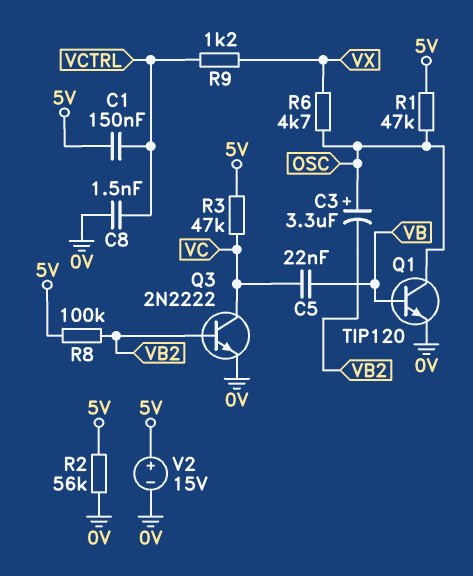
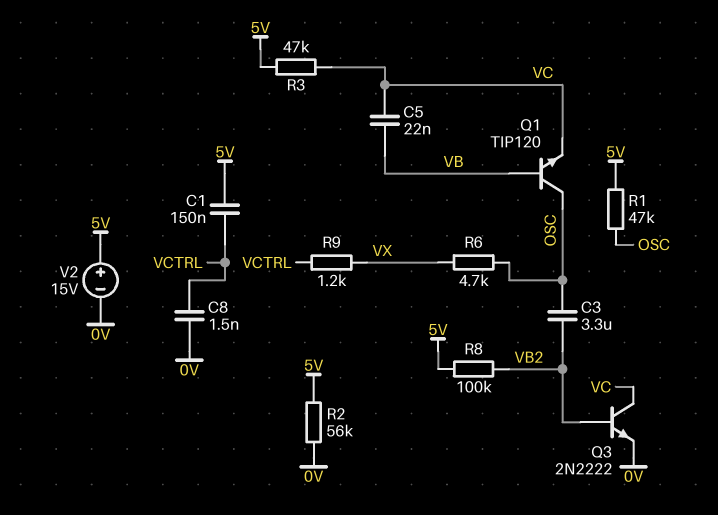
C3: 3.3uF (plus OSC, minus VB2) -> 3.3uF (OSC, VB2)
Q1: NPN TIP120 (B VB, C OSC, E 0V) -> NPN TIP120 (B VB, C OSC, E VC)

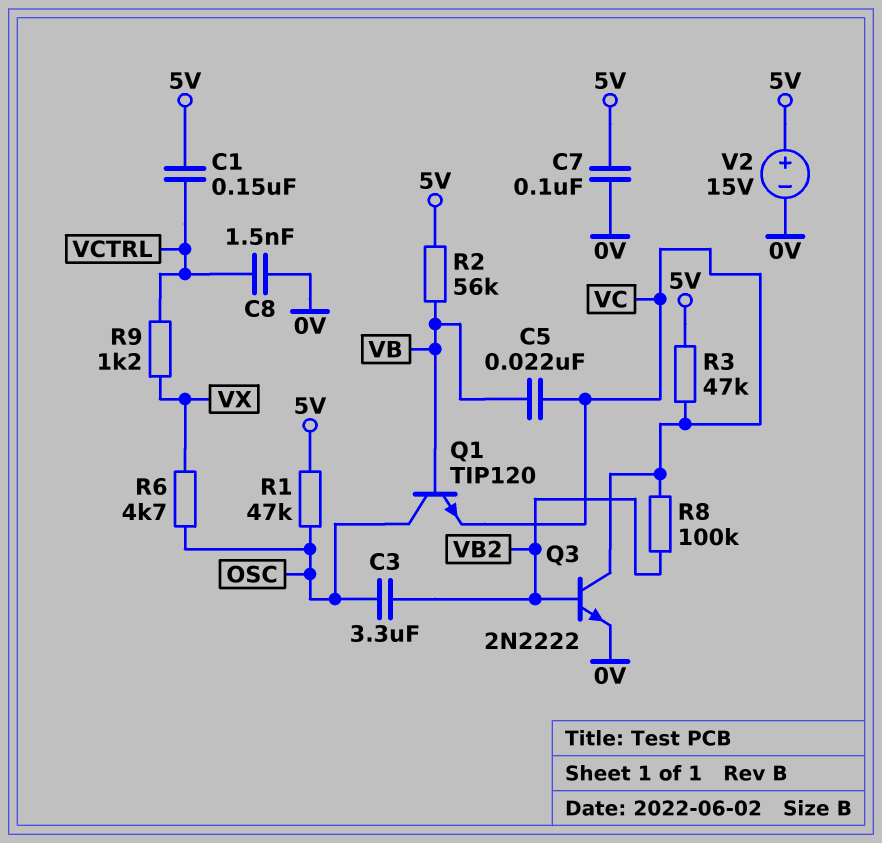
C7: none -> 100nF (0V, 5V)
R2: 56k (0V, 5V) -> 56k (5V, VB)
R8: 100k (5V, VB2) -> 100k (VB2, VC)

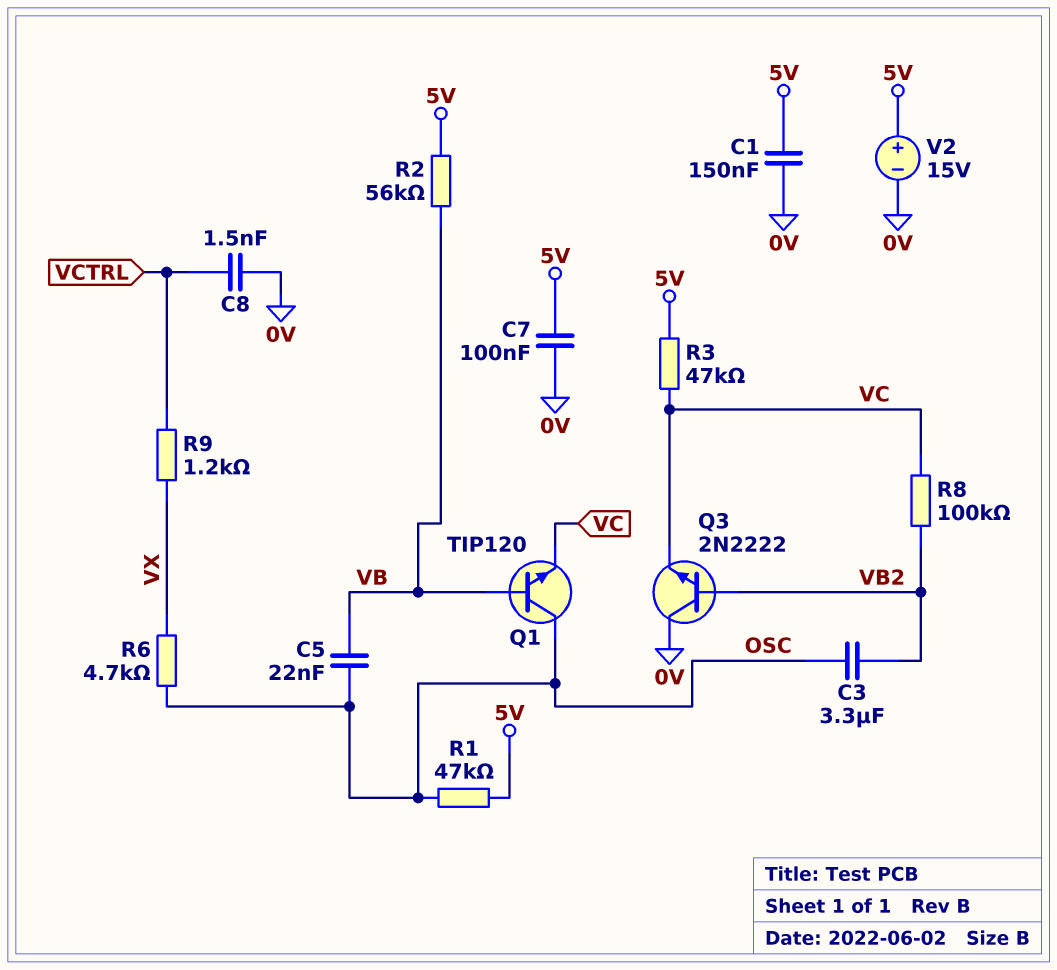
C1: 150nF (5V, VCTRL) -> 150nF (0V, 5V)
C5: 22nF (VB, VC) -> 22nF (OSC, VB)
Q3: NPN 2N2222 (B VB2, C VC, E 0V) -> NPN 2N2222 (B VB2, C 0V, E VC)

